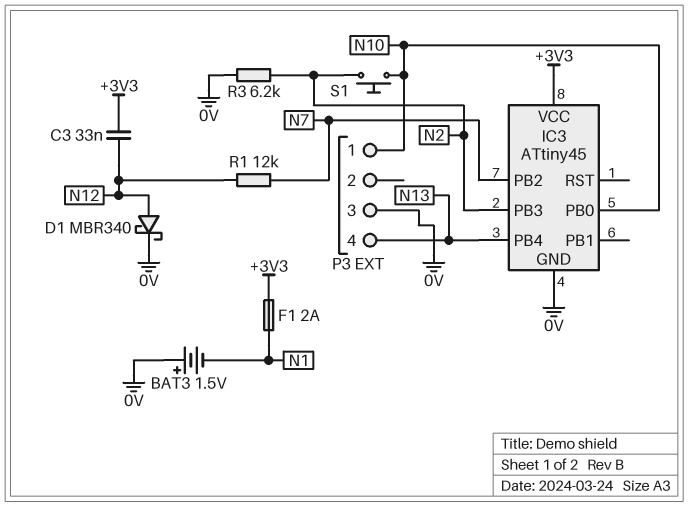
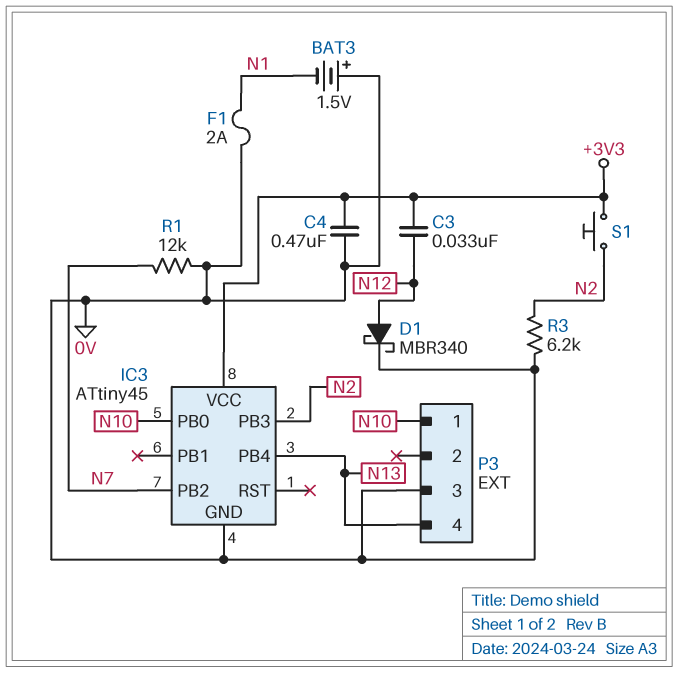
C4: none -> 470nF (+3V3, 0V)
F1: 2A (+3V3, N1) -> 2A (0V, N1)
R1: 12k (N7, N12) -> 12k (0V, N7)
S1: button (N2, N10) -> button (+3V3, N2)

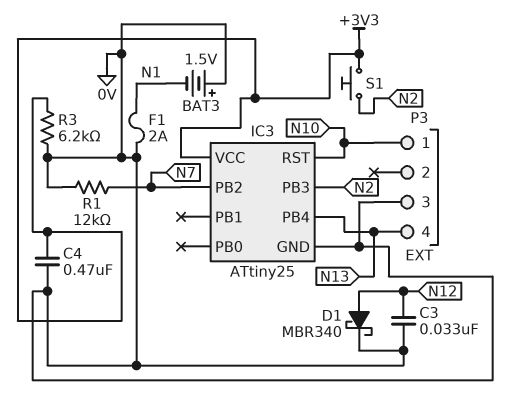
C3: 33nF (+3V3, N12) -> 33nF (0V, N12)
IC3: ATtiny45 -> ATtiny25
IC3 pin PB0: N10 -> none
IC3 pin RST: none -> N10
R3: 6.2k (0V, N2) -> 6.2k (+3V3, 0V)

